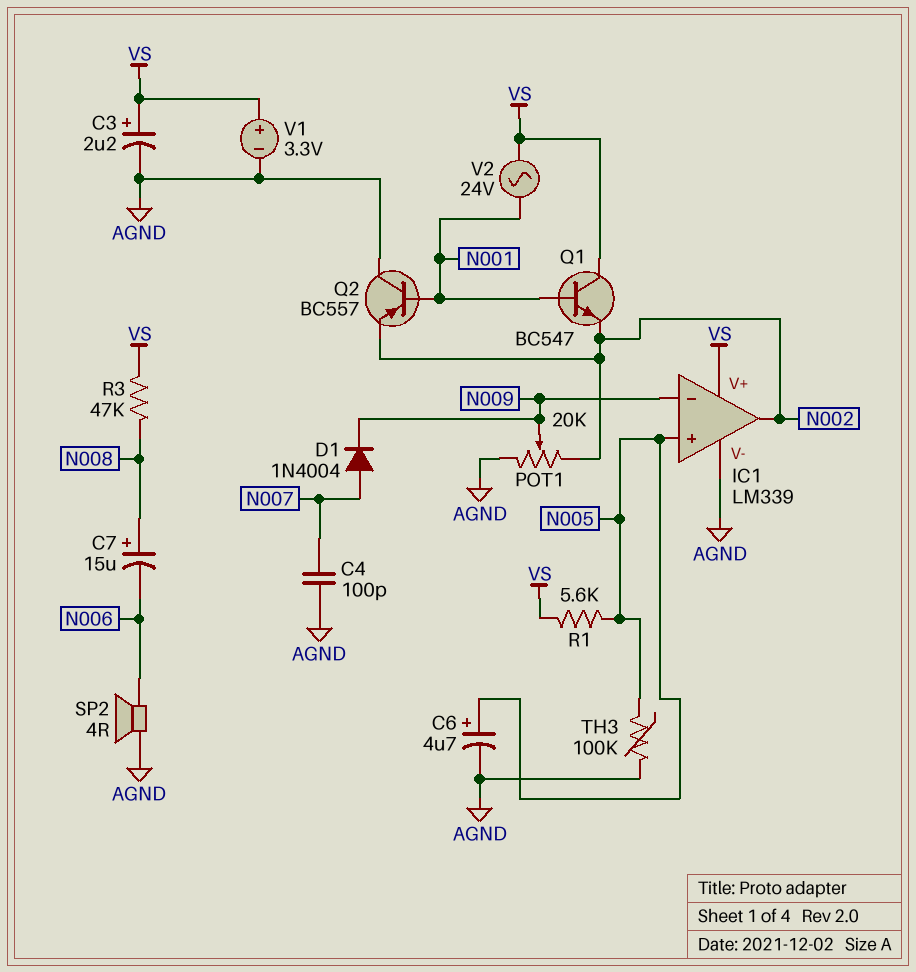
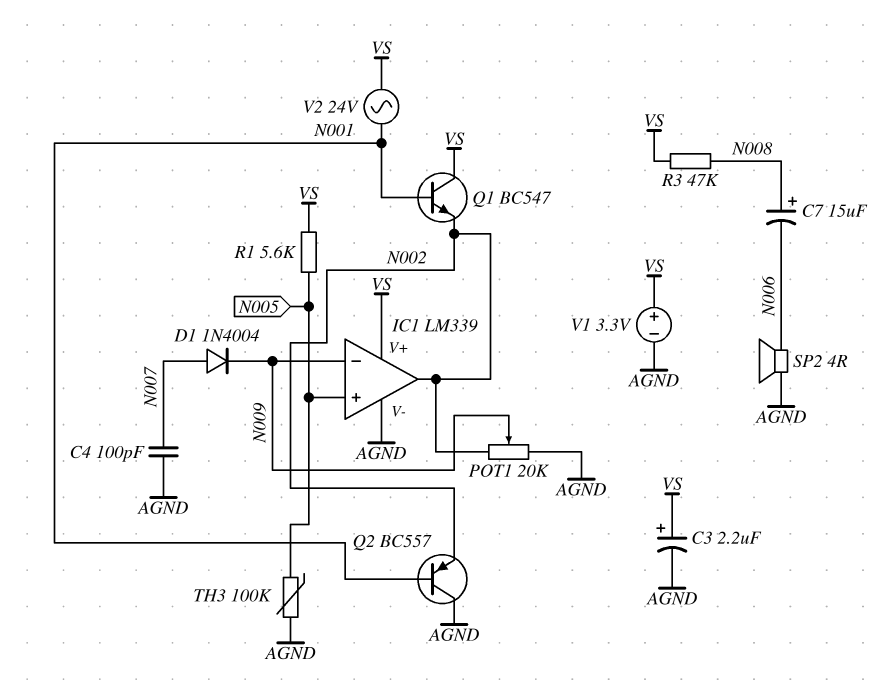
C6: 4.7uF (plus N005, minus AGND) -> none

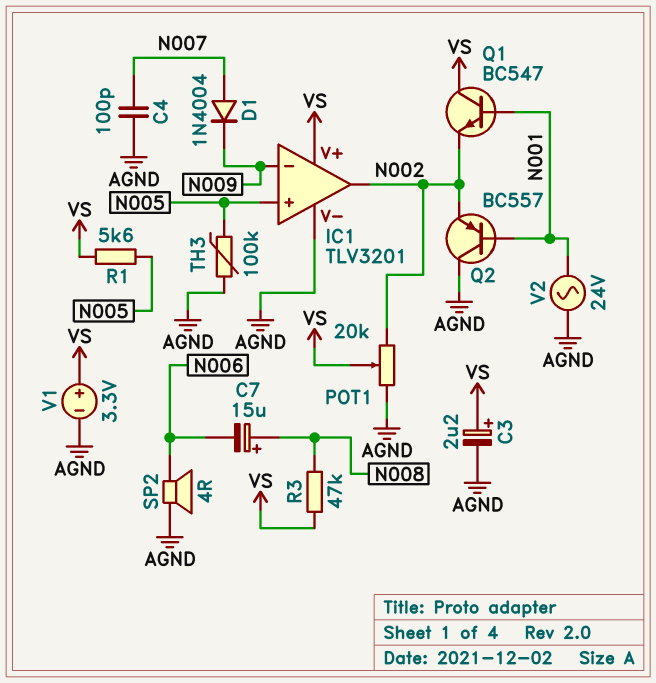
IC1: LM339 -> TLV3201
POT1: 20k (AGND, N002, wiper N009) -> 20k (AGND, N002, wiper VS)
V2: AC 24V (N001, VS) -> AC 24V (AGND, N001)

